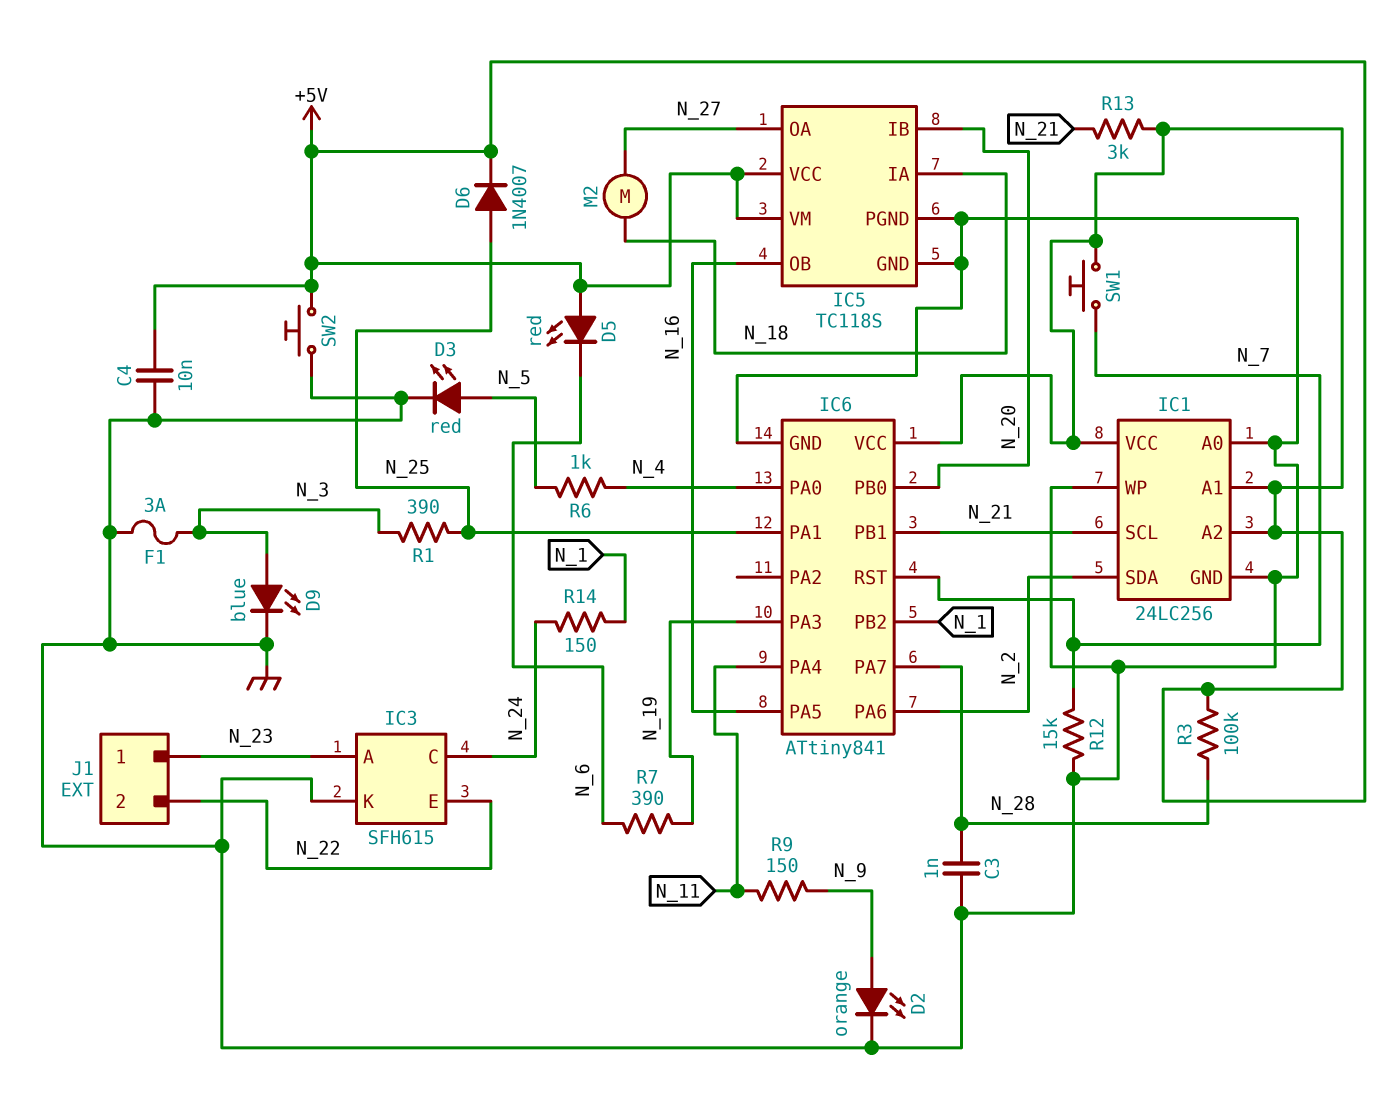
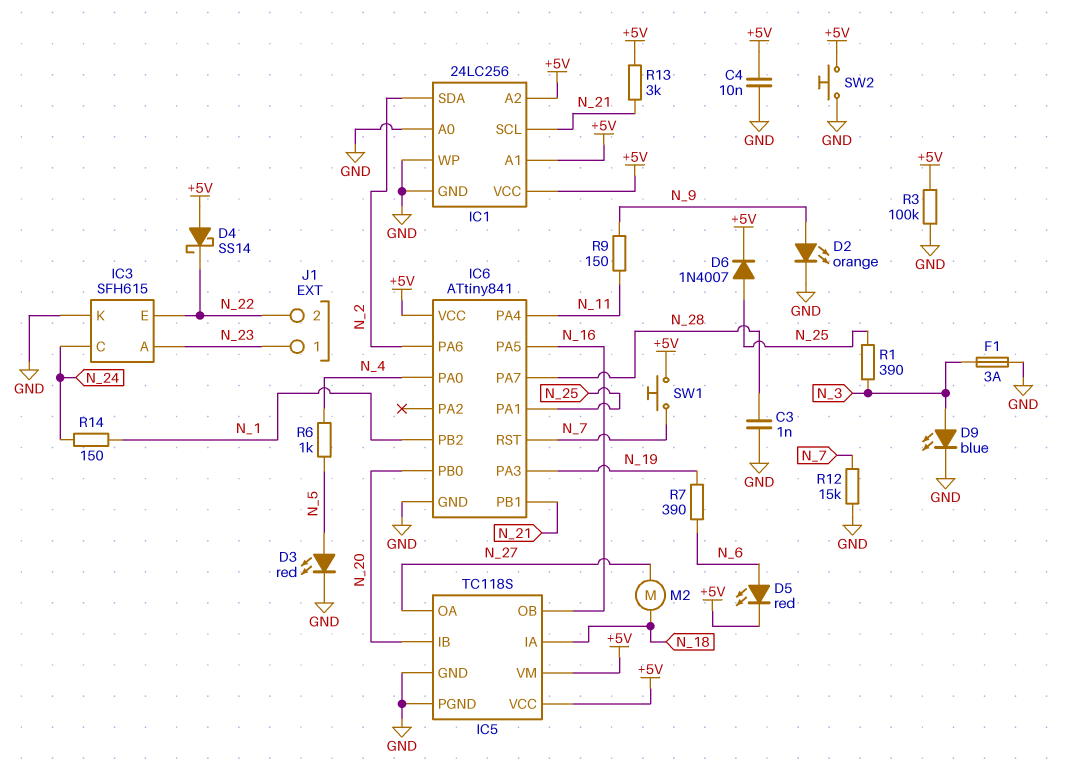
D4: none -> schottky SS14 (A +5V, K N_22)
D5: LED red (A +5V, K N_6) -> LED red (A N_6, K +5V)
R3: 100k (+5V, N_28) -> 100k (+5V, GND)

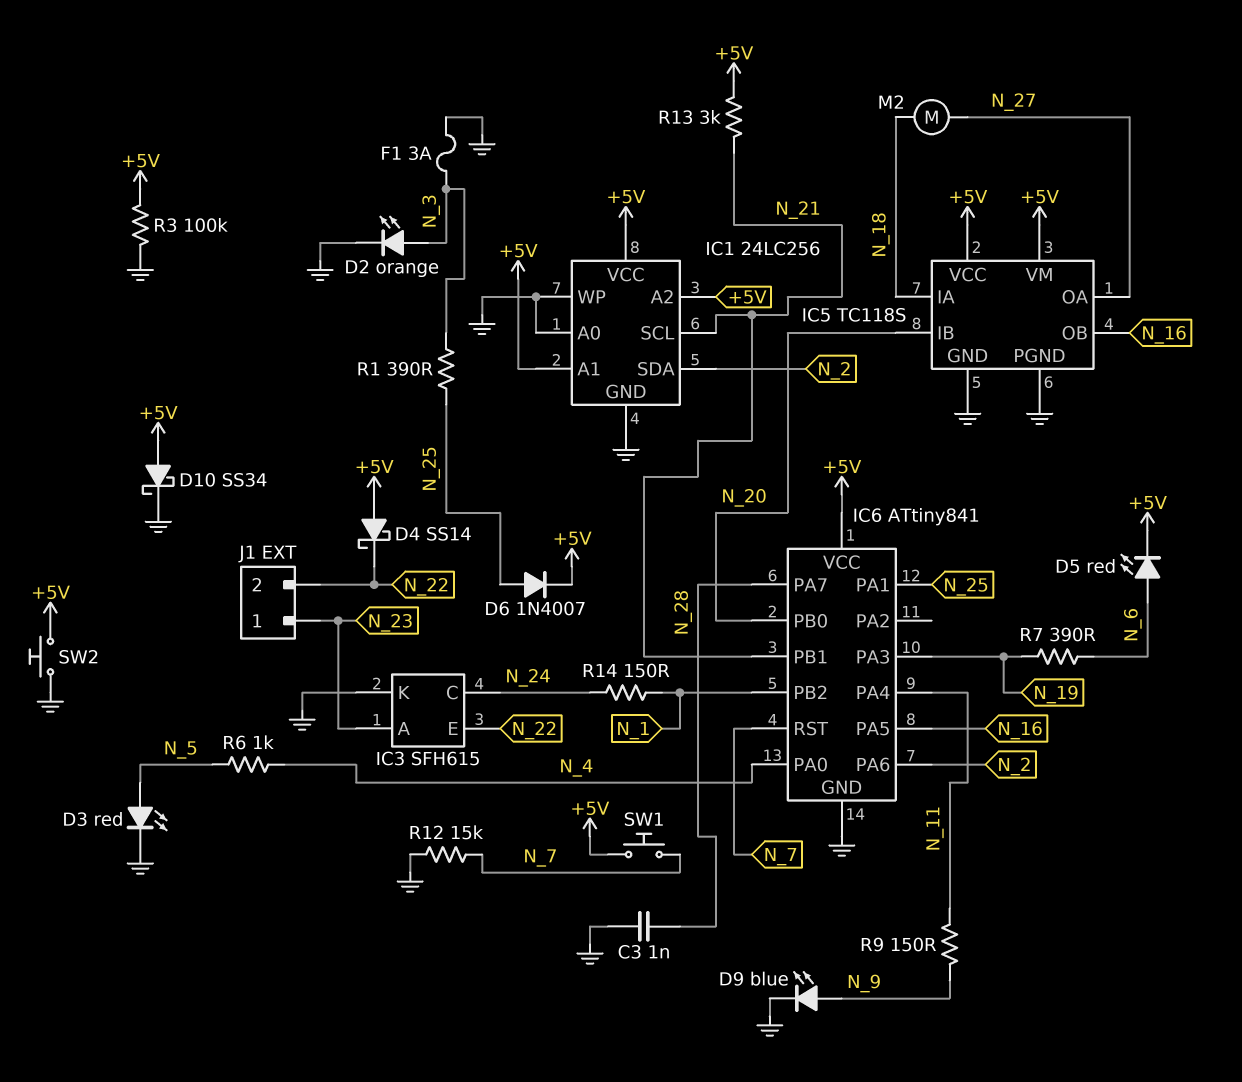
C4: 10nF (+5V, GND) -> none
D2: LED orange (A N_9, K GND) -> LED orange (A N_3, K GND)
D9: LED blue (A N_3, K GND) -> LED blue (A N_9, K GND)
D10: none -> schottky SS34 (A +5V, K GND)

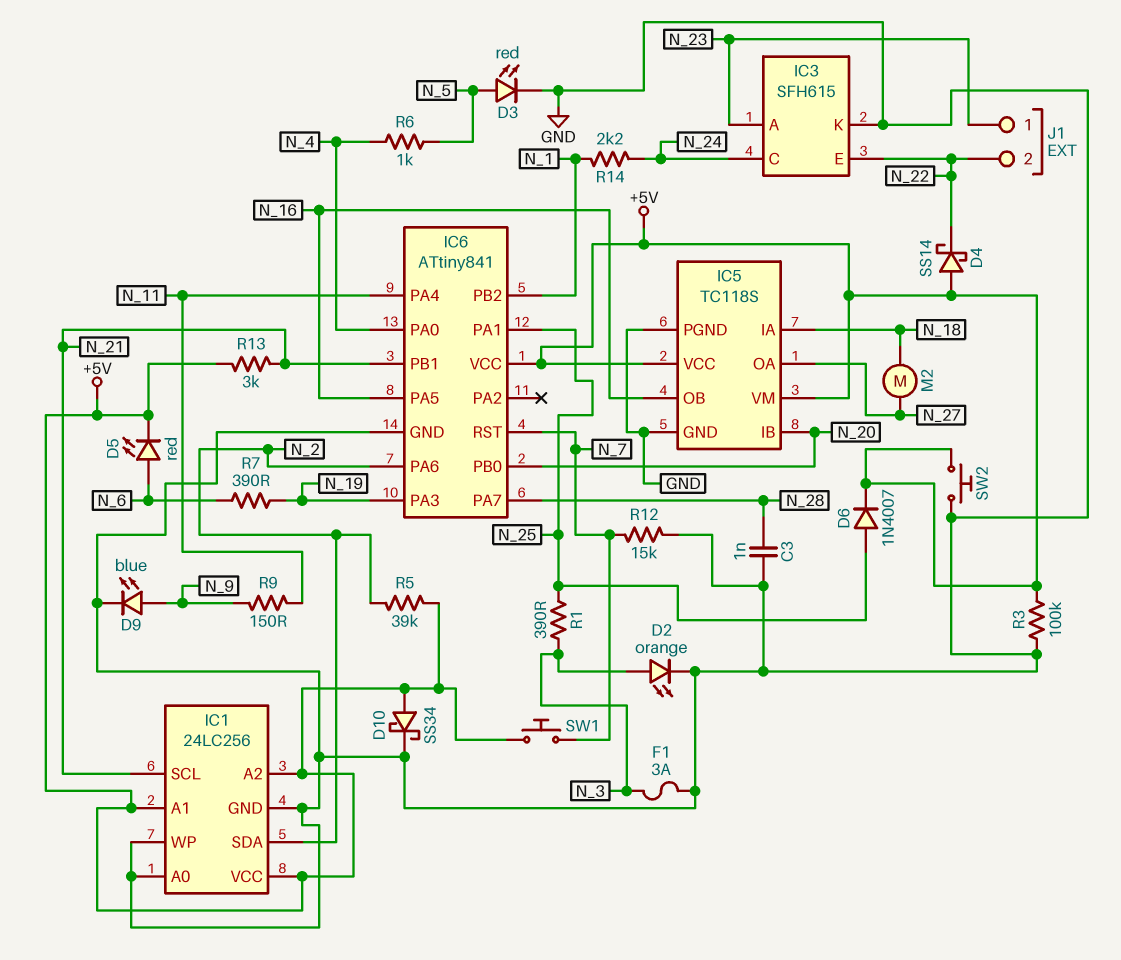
R5: none -> 39k (+5V, N_2)
R14: 150 (N_1, N_24) -> 2.2k (N_1, N_24)

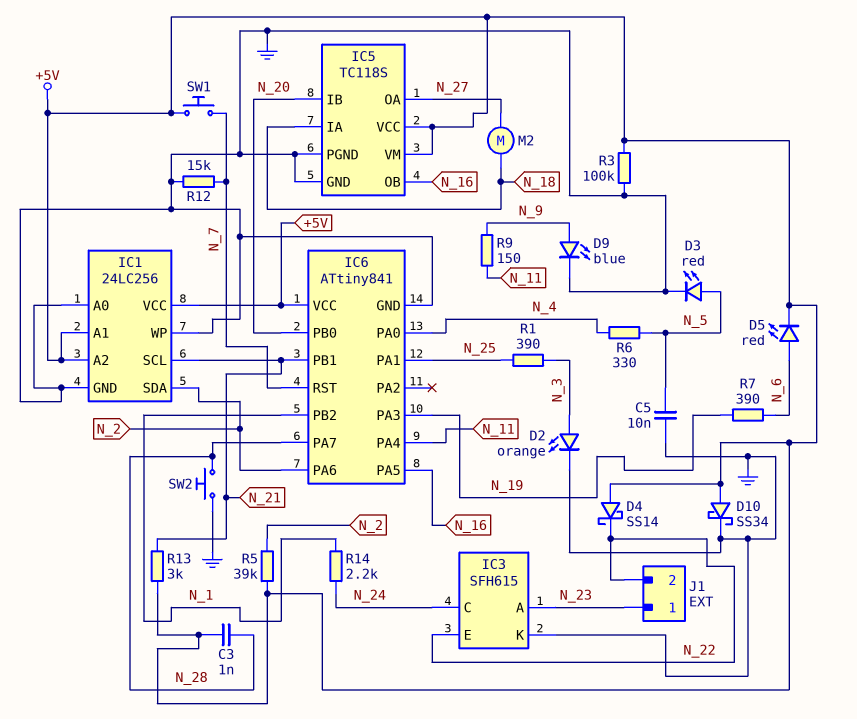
C3: 1nF (GND, N_28) -> 1nF (+5V, N_28)
C5: none -> 10nF (GND, N_5)
D6: diode 1N4007 (A N_25, K +5V) -> none
F1: 3A (GND, N_3) -> none
R6: 1k (N_4, N_5) -> 330 (N_4, N_5)
SW2: button (+5V, GND) -> button (GND, N_28)

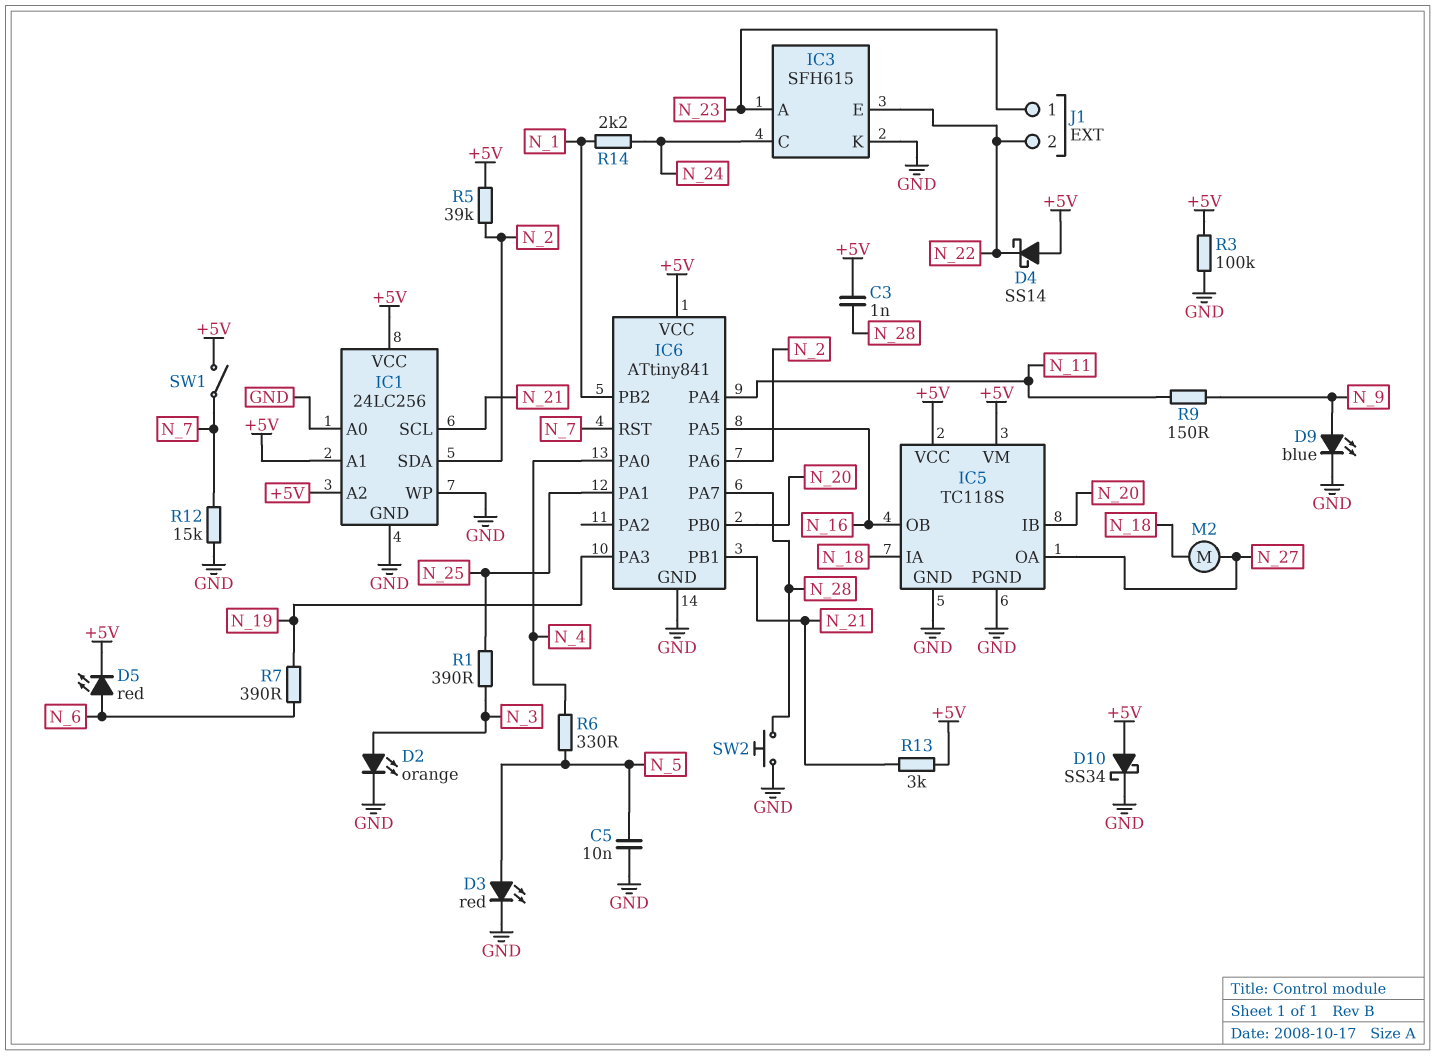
SW1: button (+5V, N_7) -> switch (+5V, N_7)

